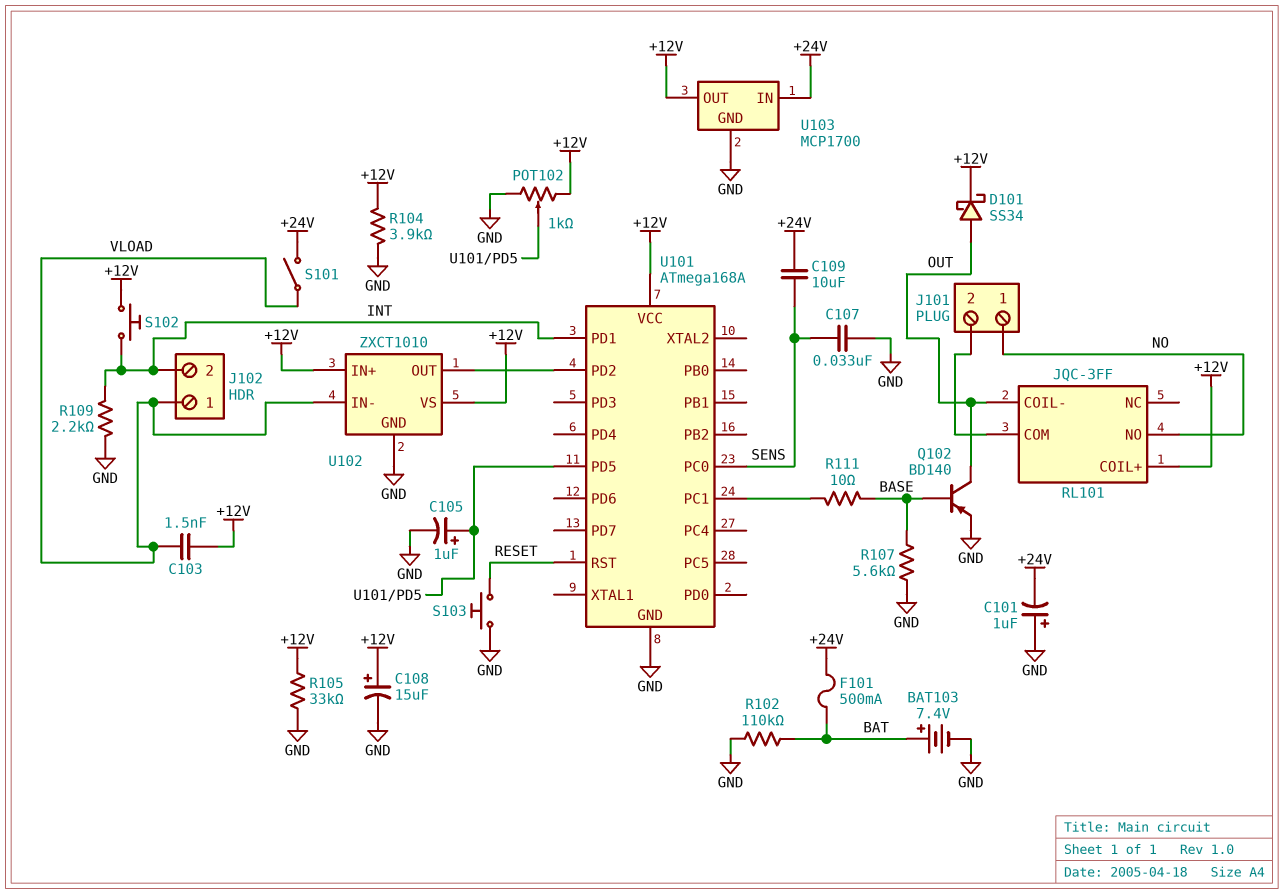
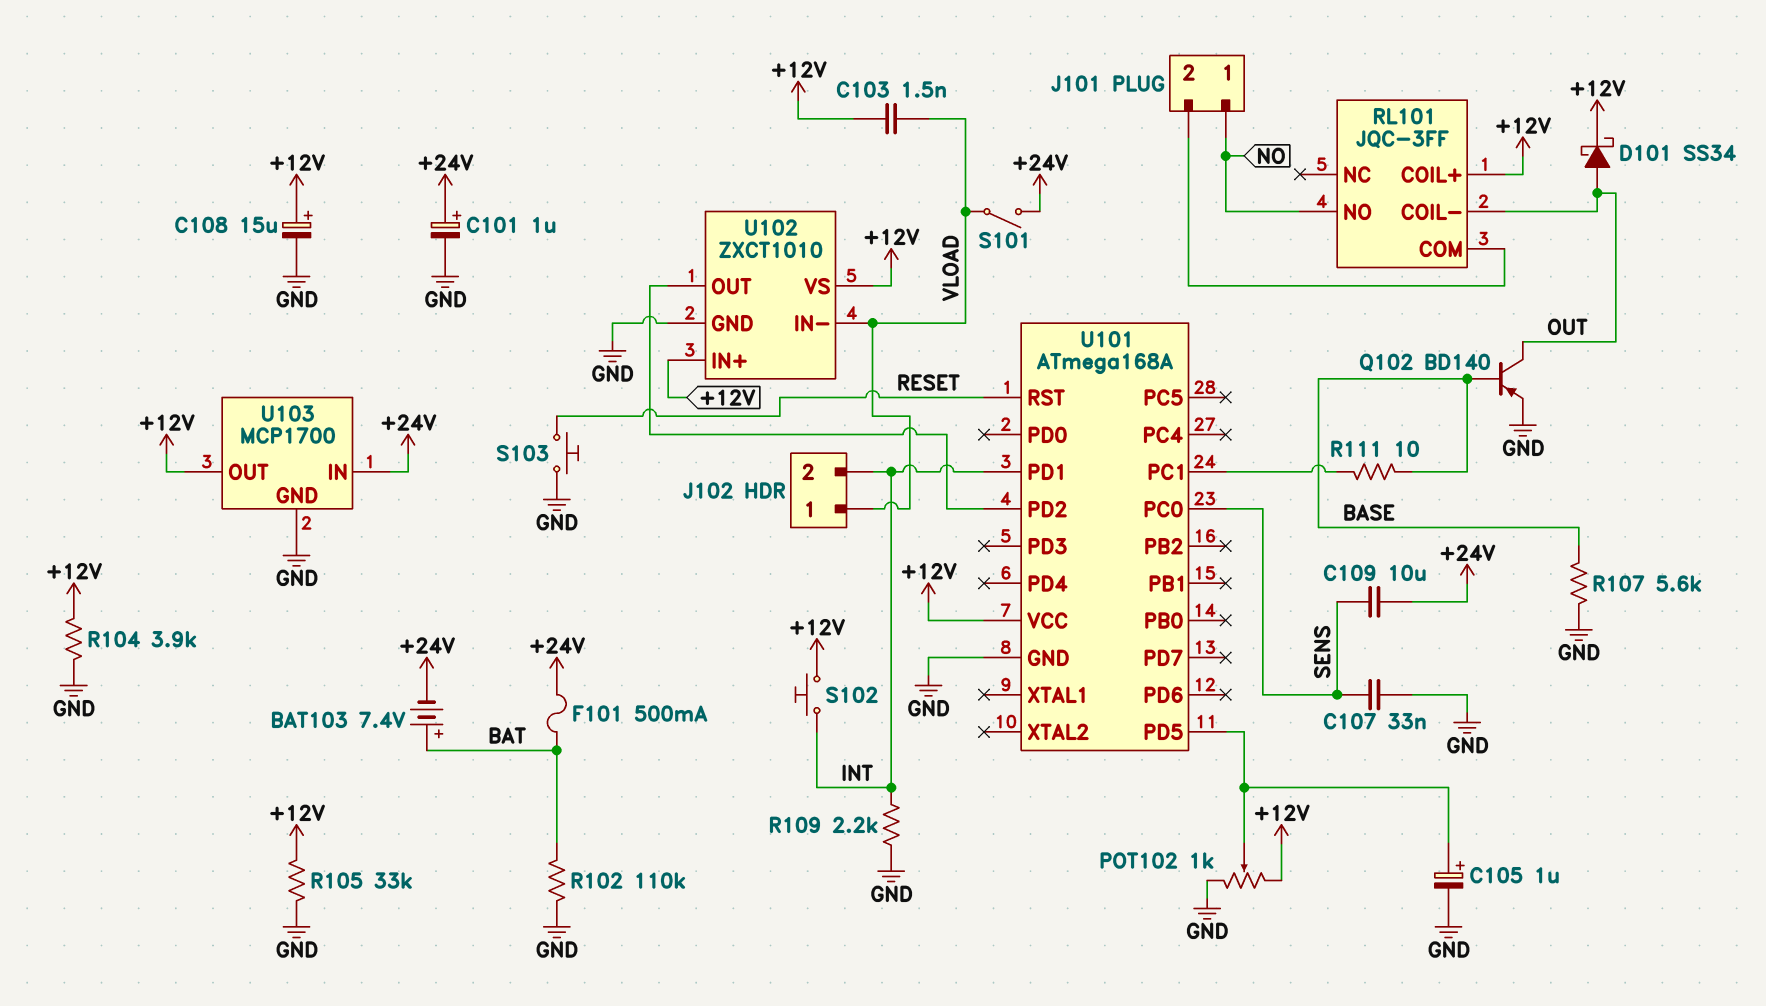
BAT103: 7.4V (plus BAT, minus GND) -> 7.4V (plus BAT, minus +24V)
C101: 1uF (plus GND, minus +24V) -> 1uF (plus +24V, minus GND)

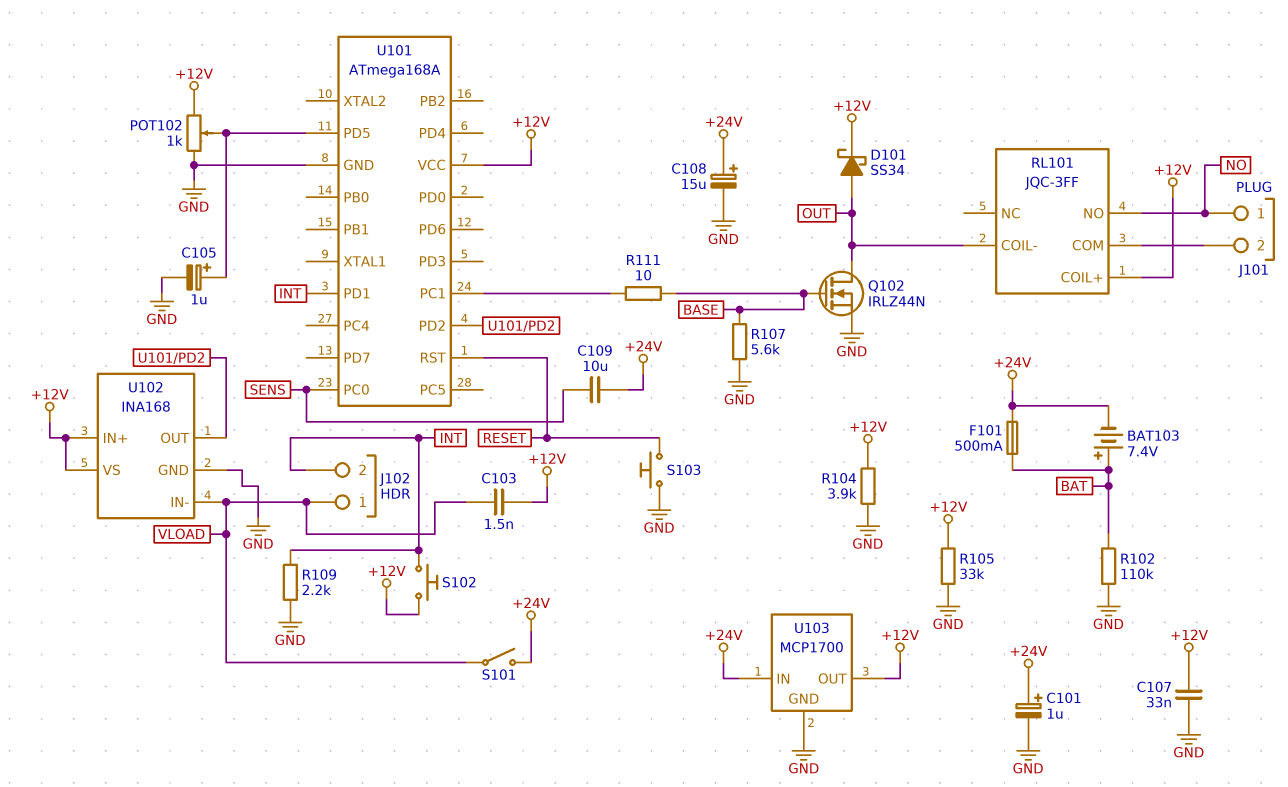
C107: 33nF (GND, SENS) -> 33nF (+12V, GND)
C108: 15uF (plus +12V, minus GND) -> 15uF (plus +24V, minus GND)
Q102: PNP BD140 (B BASE, C OUT, E GND) -> NMOS IRLZ44N (G BASE, D OUT, S GND)
U102: ZXCT1010 -> INA168

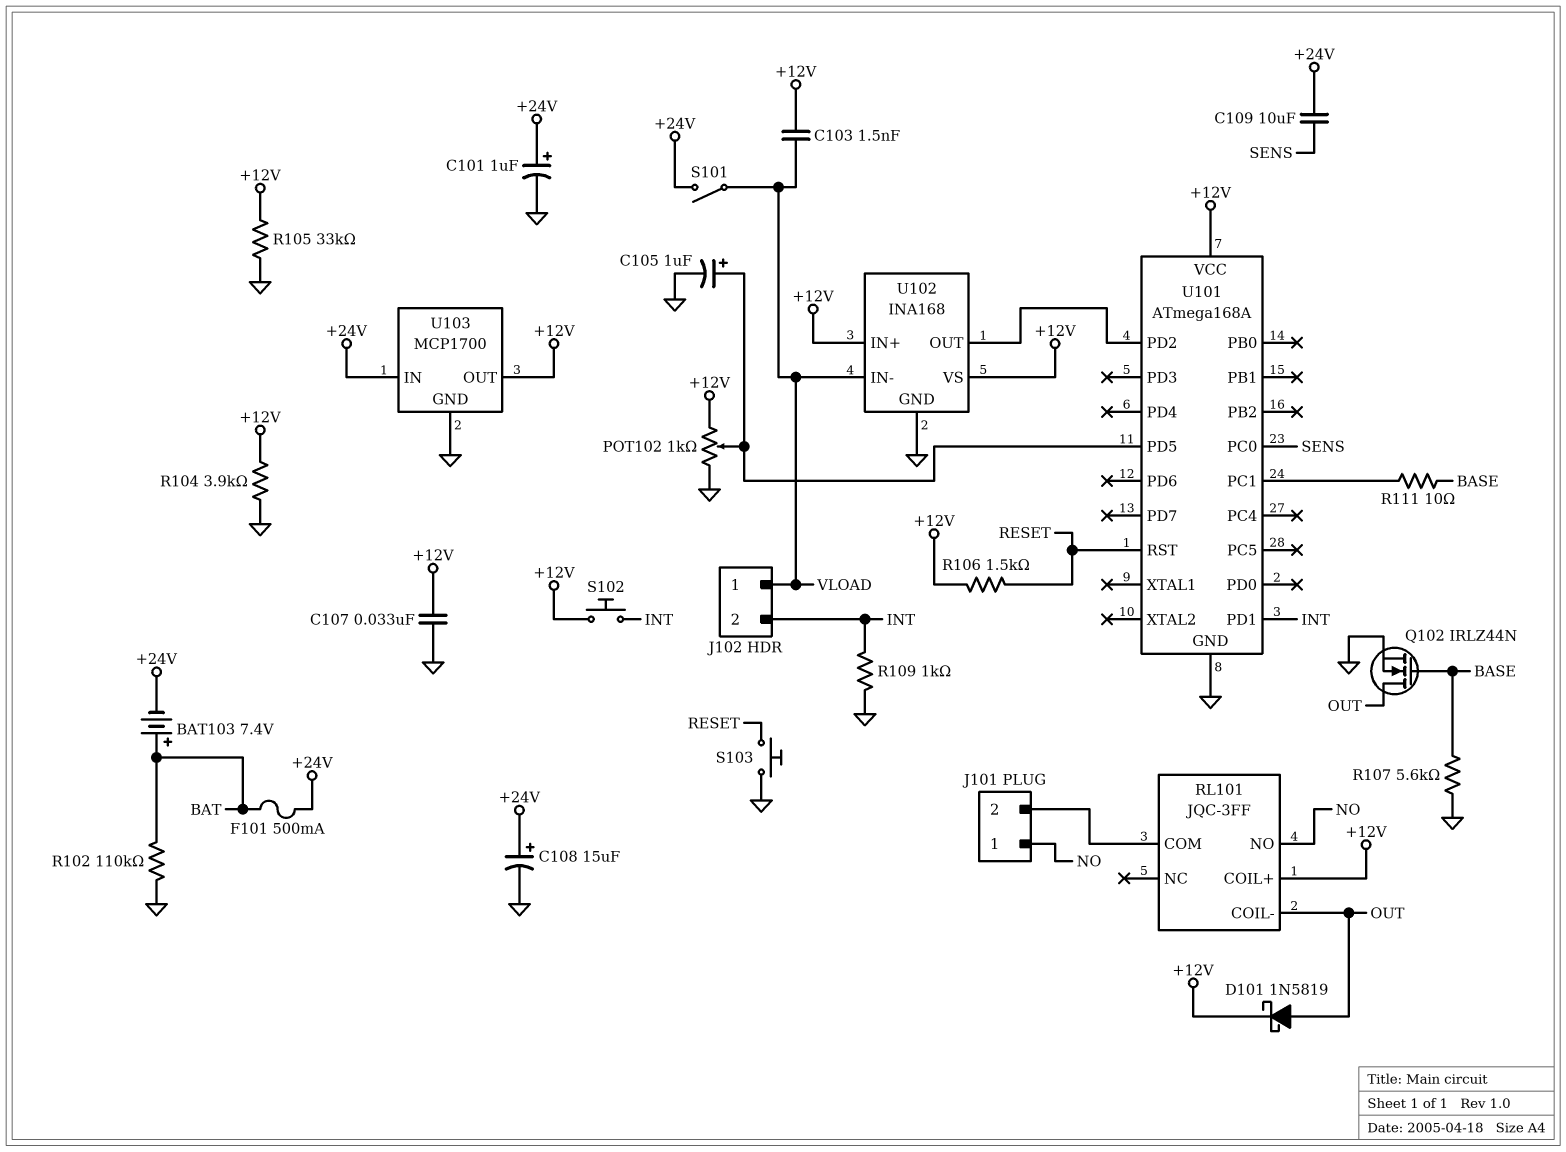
D101: schottky SS34 (A OUT, K +12V) -> schottky 1N5819 (A OUT, K +12V)
R106: none -> 1.5k (+12V, RESET)
R109: 2.2k (GND, INT) -> 1k (GND, INT)

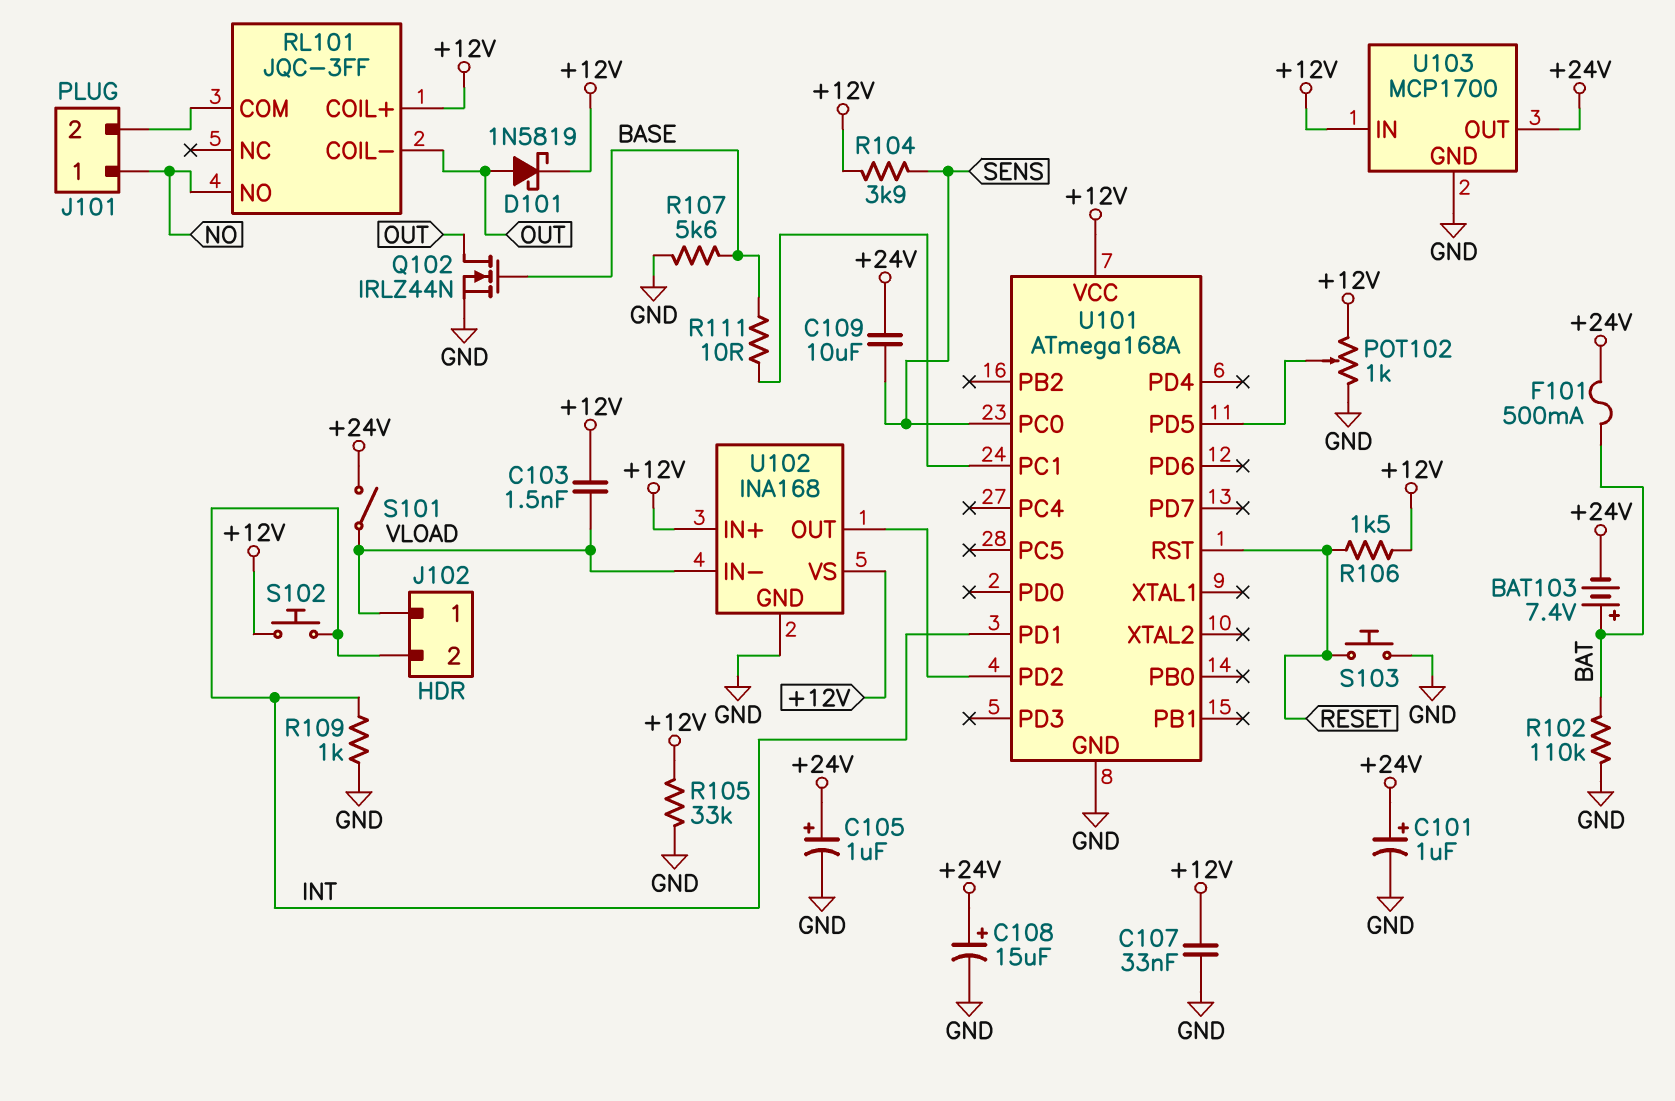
C105: 1uF (plus U101/PD5, minus GND) -> 1uF (plus +24V, minus GND)
R104: 3.9k (+12V, GND) -> 3.9k (+12V, SENS)
U103 pin IN: +24V -> +12V
U103 pin OUT: +12V -> +24V

